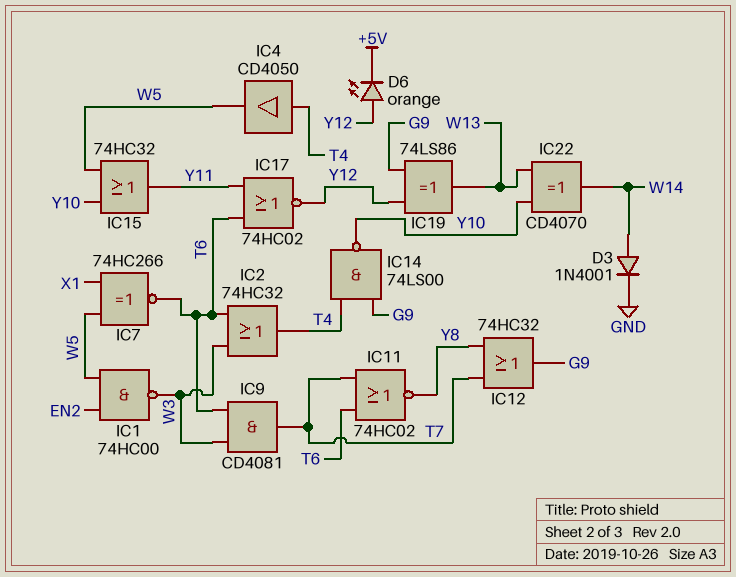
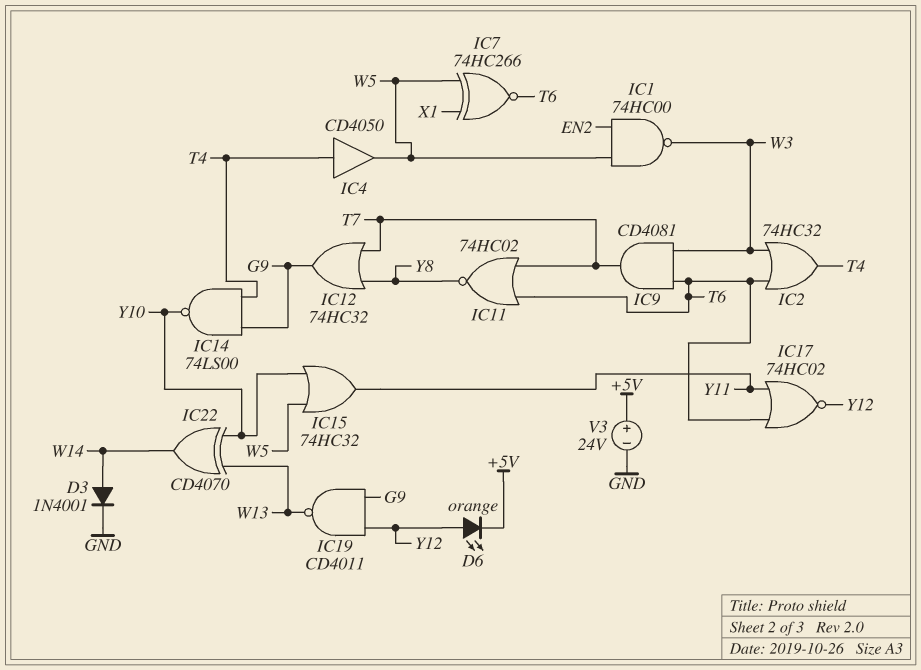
IC19: XOR 74LS86 (in G9, in Y12, out W13) -> NAND CD4011 (in G9, in Y12, out W13)
V3: none -> 24V (plus +5V, minus GND)

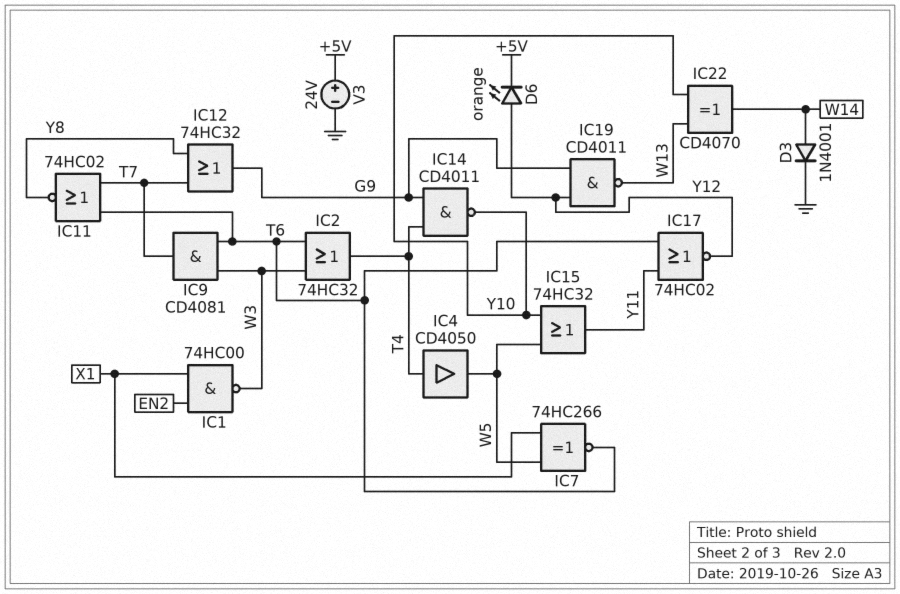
IC1: NAND 74HC00 (in EN2, in W5, out W3) -> NAND 74HC00 (in EN2, in X1, out W3)
IC14: NAND 74LS00 (in G9, in T4, out Y10) -> NAND CD4011 (in G9, in T4, out Y10)

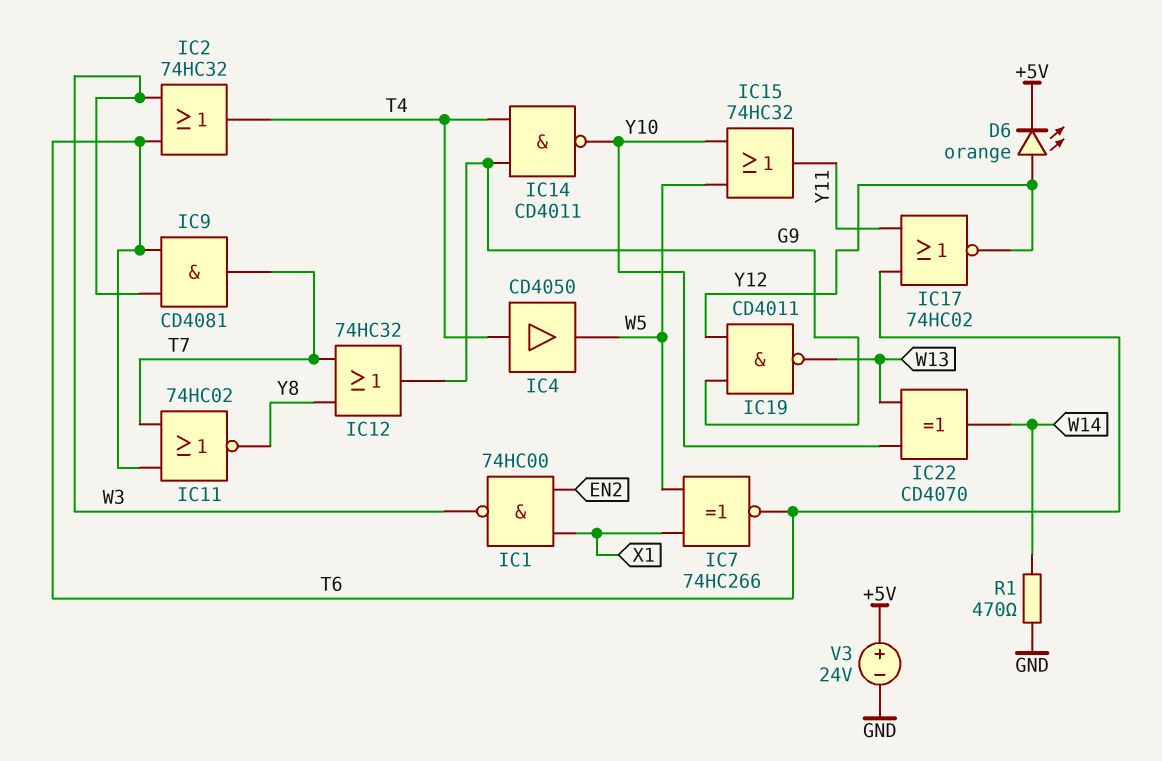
D3: diode 1N4001 (A W14, K GND) -> none
R1: none -> 470 (GND, W14)

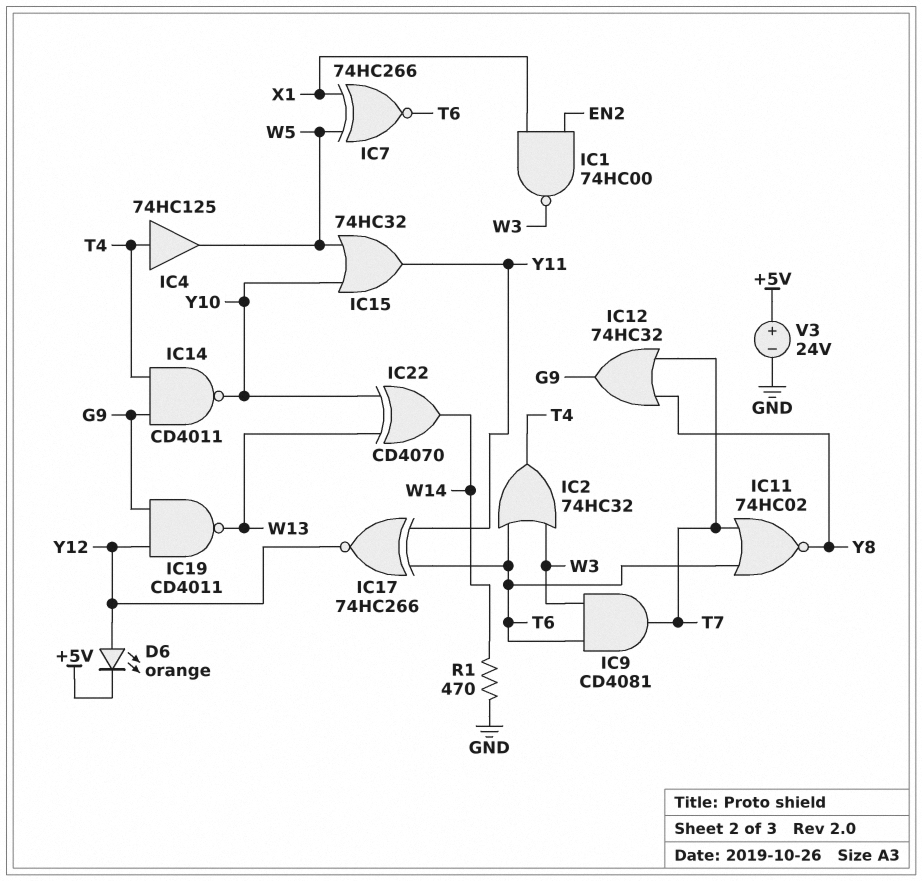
IC4: buffer CD4050 (in T4, out W5) -> buffer 74HC125 (in T4, out W5)
IC17: NOR 74HC02 (in T6, in Y11, out Y12) -> XNOR 74HC266 (in T6, in Y11, out Y12)

